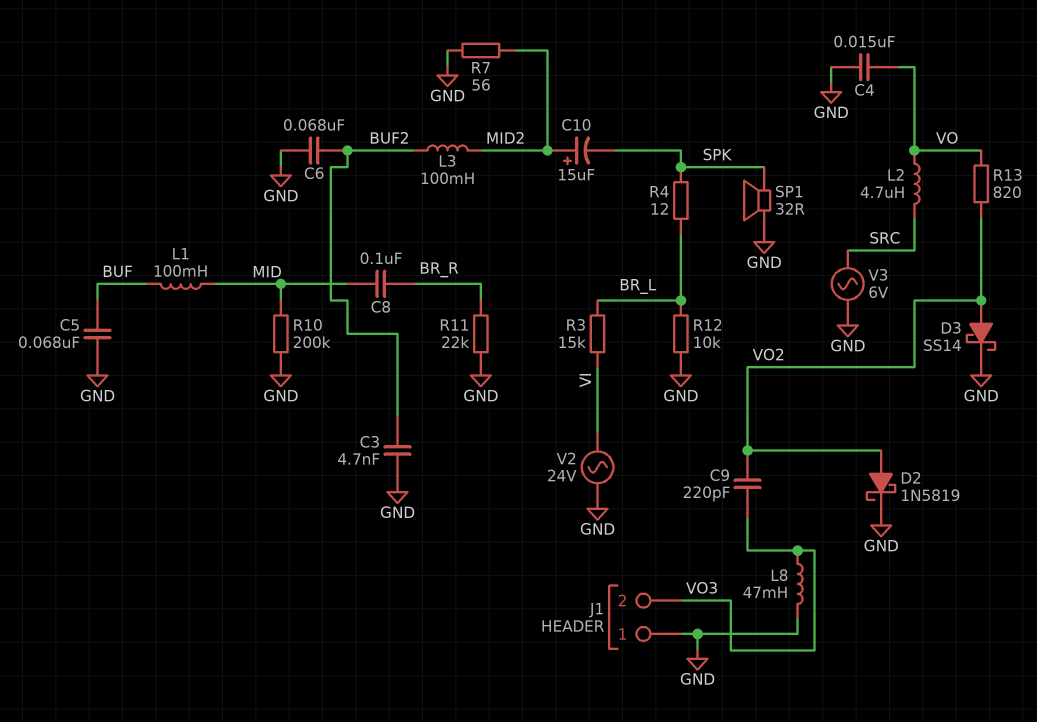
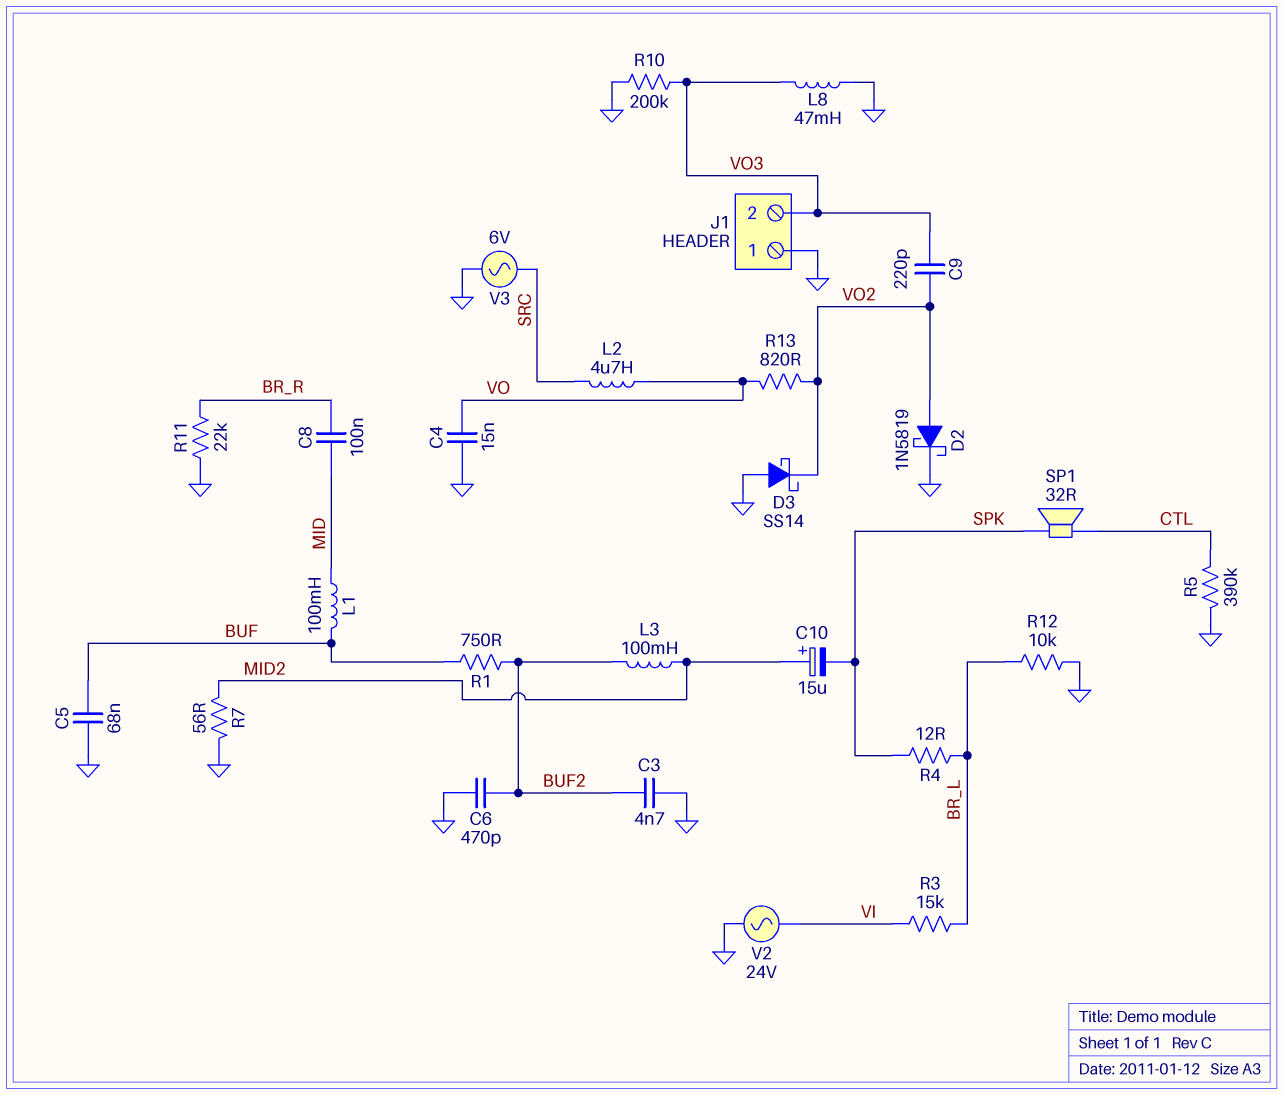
C6: 68nF (BUF2, GND) -> 470pF (BUF2, GND)
D3: schottky SS14 (A VO2, K GND) -> schottky SS14 (A GND, K VO2)
R1: none -> 750 (BUF, BUF2)
R5: none -> 390k (CTL, GND)
R10: 200k (GND, MID) -> 200k (GND, VO3)
SP1: speaker 32R (GND, SPK) -> speaker 32R (CTL, SPK)

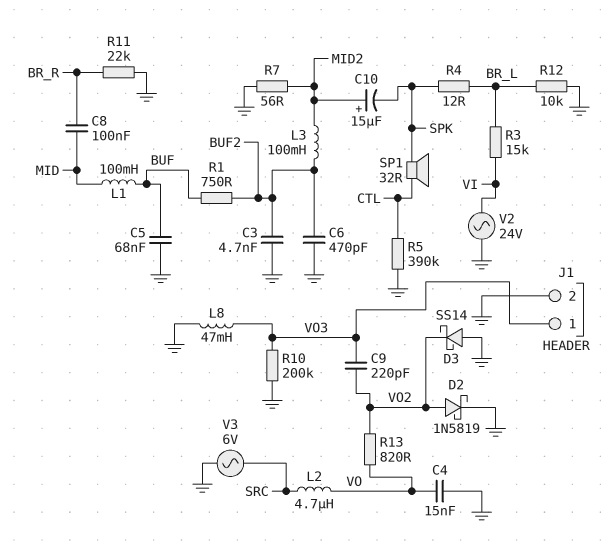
J1 pin 1: GND -> VO3
J1 pin 2: VO3 -> GND

